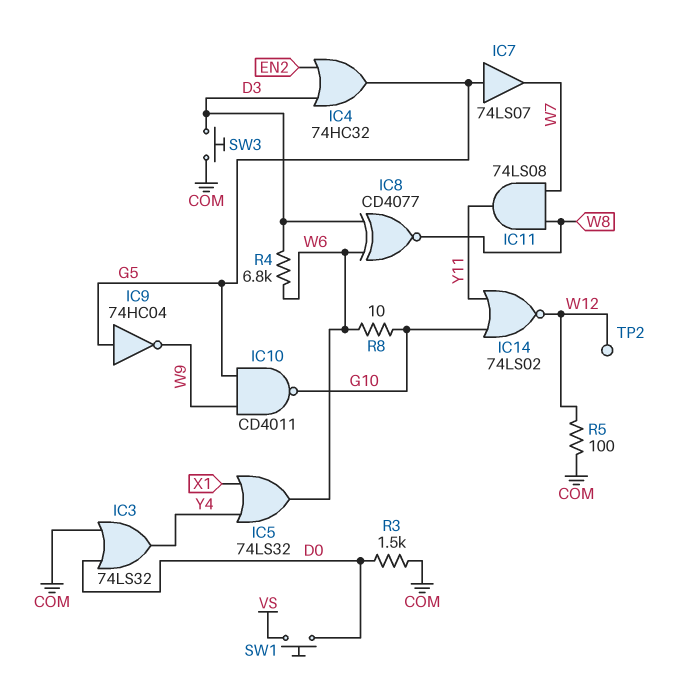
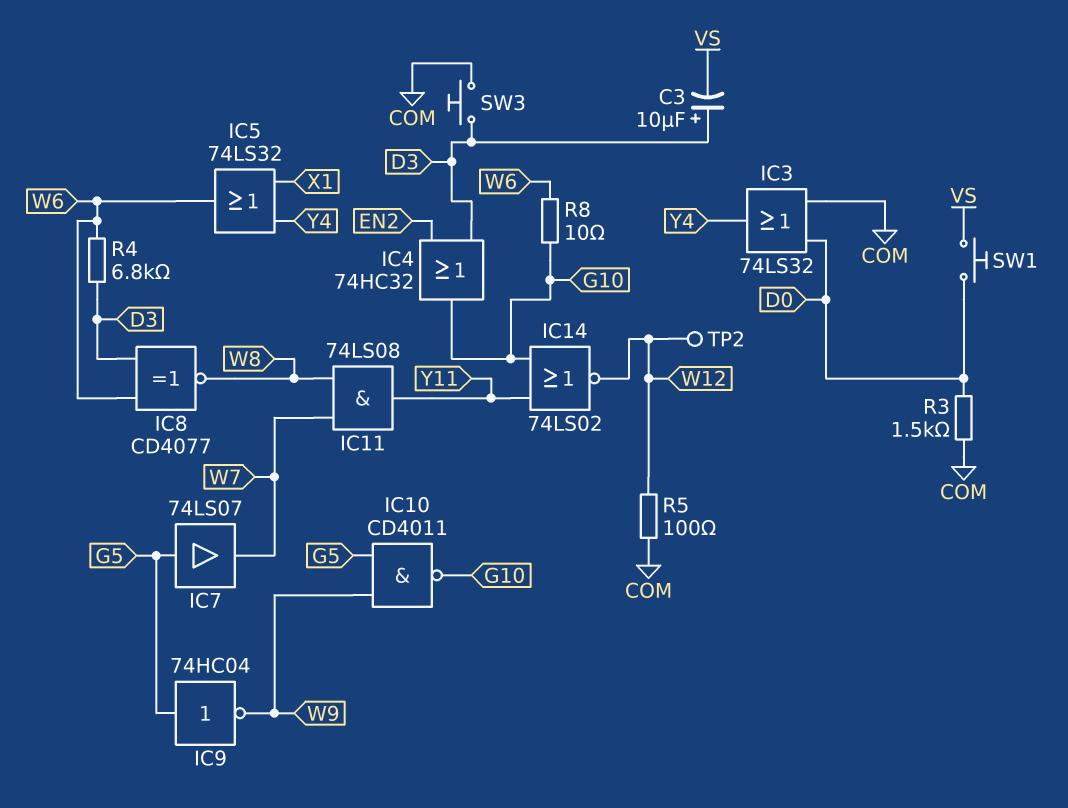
C3: none -> 10uF (plus D3, minus VS)
IC4: OR 74HC32 (in D3, in EN2, out G5) -> OR 74HC32 (in D3, in EN2, out G10)

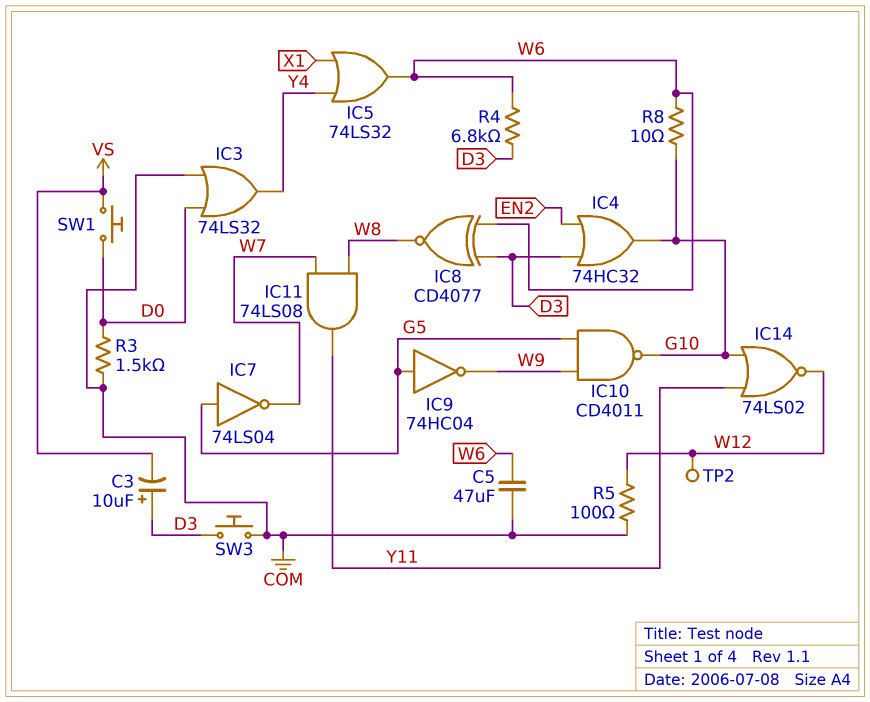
C5: none -> 47uF (COM, W6)
IC7: buffer 74LS07 (in G5, out W7) -> NOT 74LS04 (in G5, out W7)

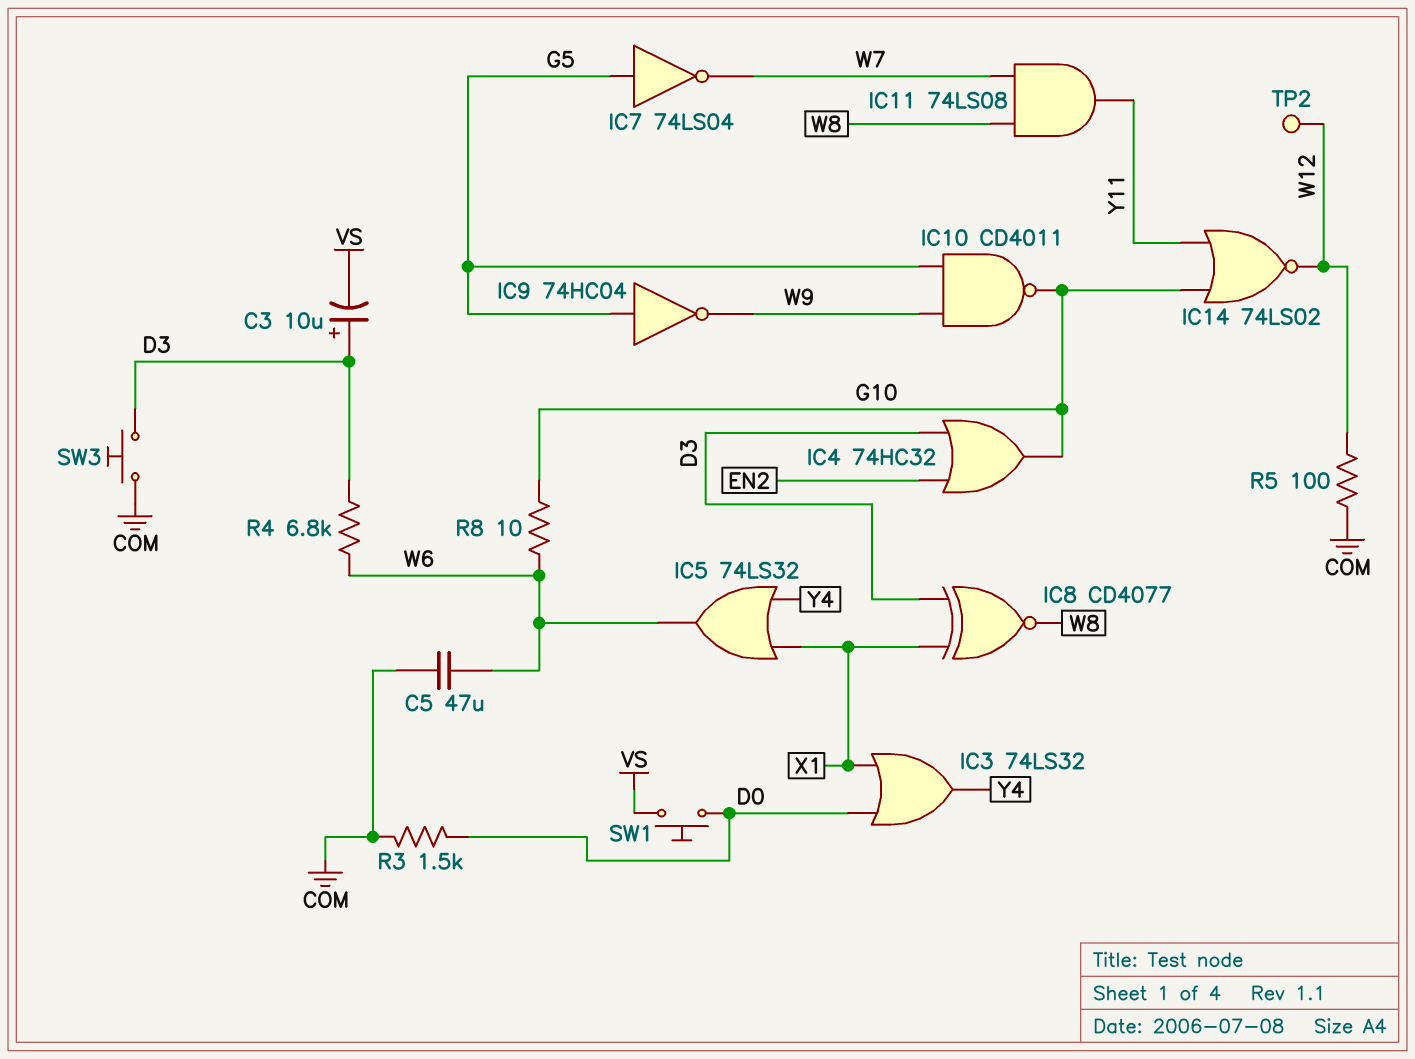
IC3: OR 74LS32 (in COM, in D0, out Y4) -> OR 74LS32 (in D0, in X1, out Y4)
IC8: XNOR CD4077 (in D3, in W6, out W8) -> XNOR CD4077 (in D3, in X1, out W8)

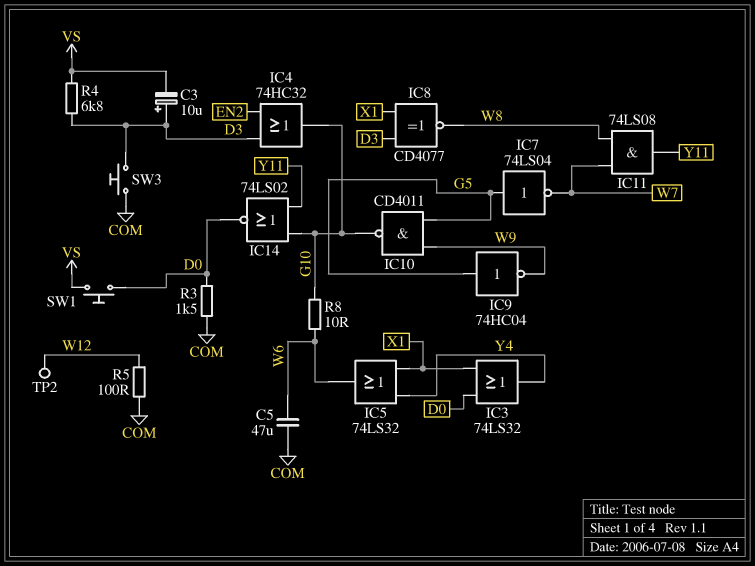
IC14: NOR 74LS02 (in G10, in Y11, out W12) -> NOR 74LS02 (in G10, in Y11, out D0)
R4: 6.8k (D3, W6) -> 6.8k (D3, VS)

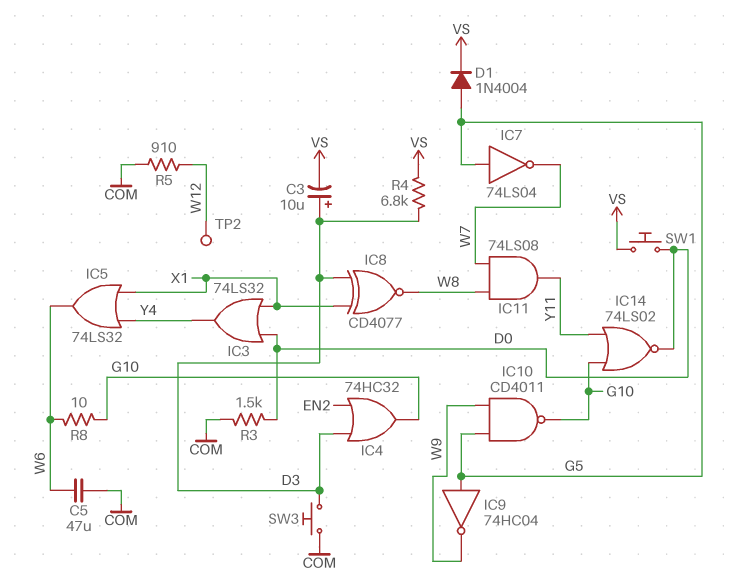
D1: none -> diode 1N4004 (A G5, K VS)
R5: 100 (COM, W12) -> 910 (COM, W12)

